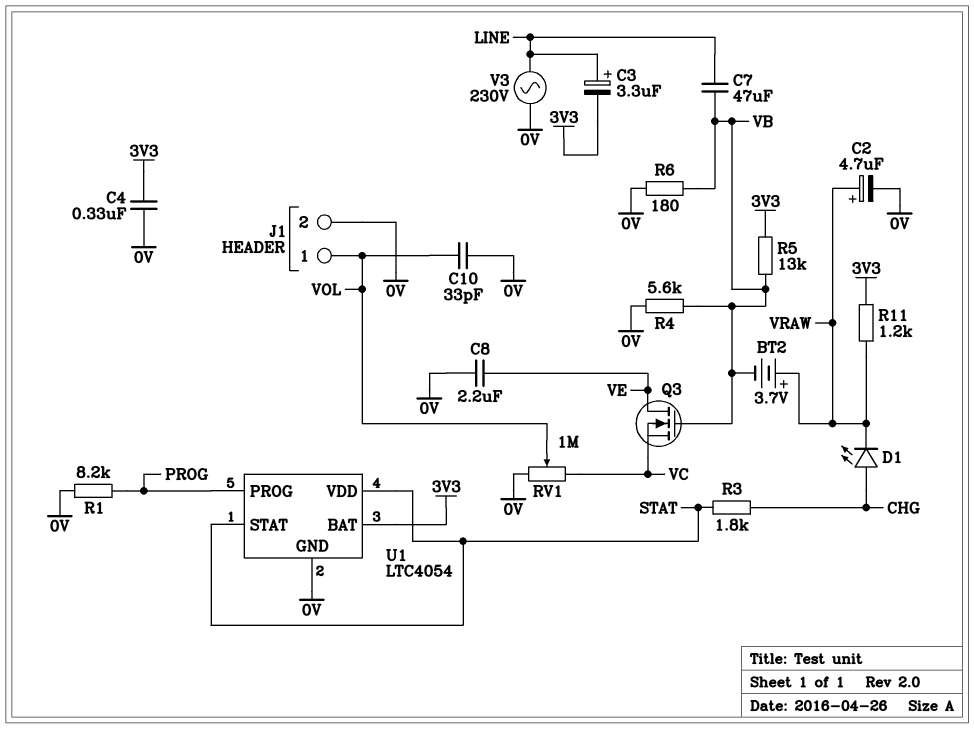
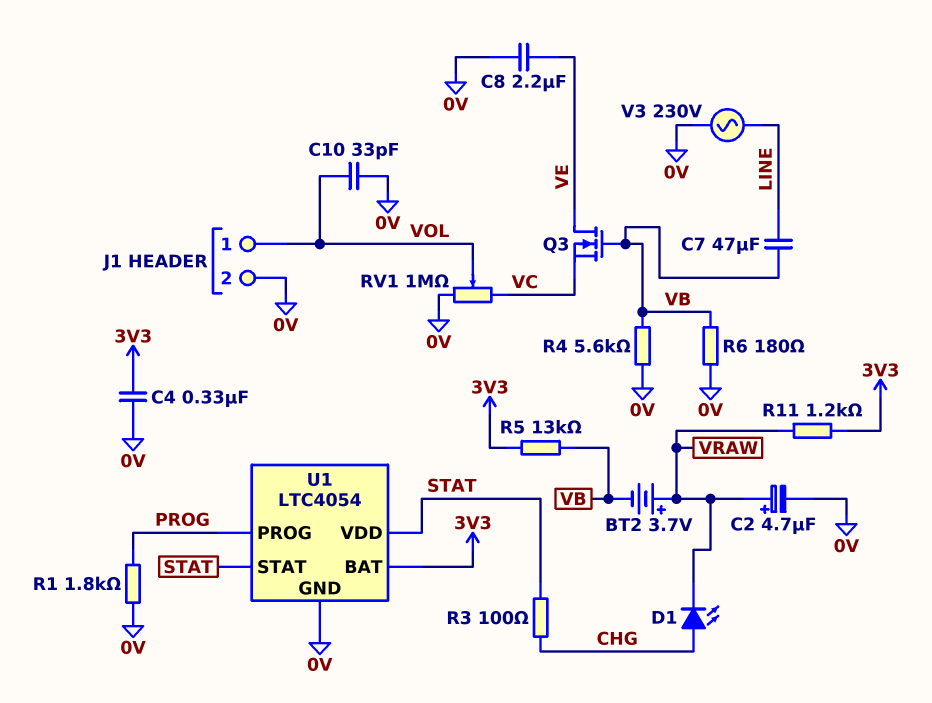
C3: 3.3uF (plus LINE, minus 3V3) -> none
R1: 8.2k (0V, PROG) -> 1.8k (0V, PROG)
R3: 1.8k (CHG, STAT) -> 100 (CHG, STAT)

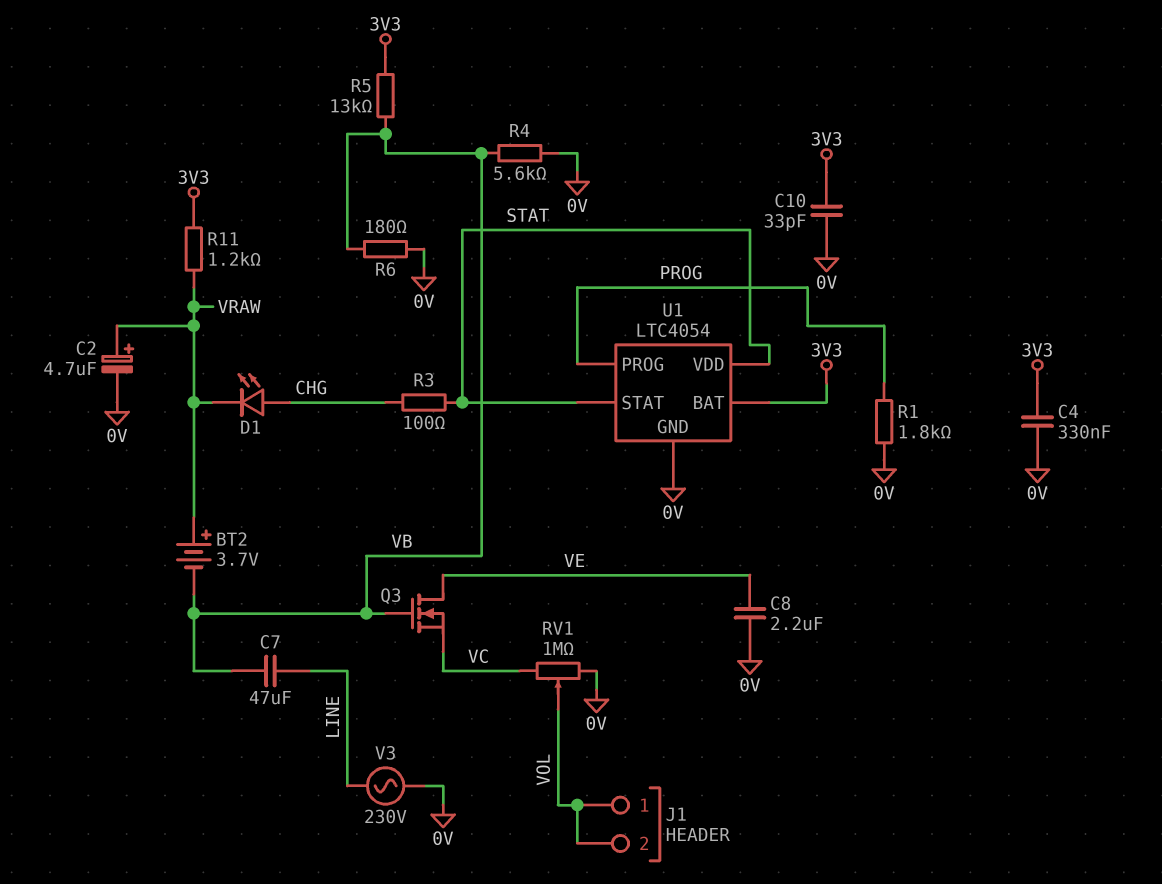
C10: 33pF (0V, VOL) -> 33pF (0V, 3V3)
J1 pin 2: 0V -> VOL

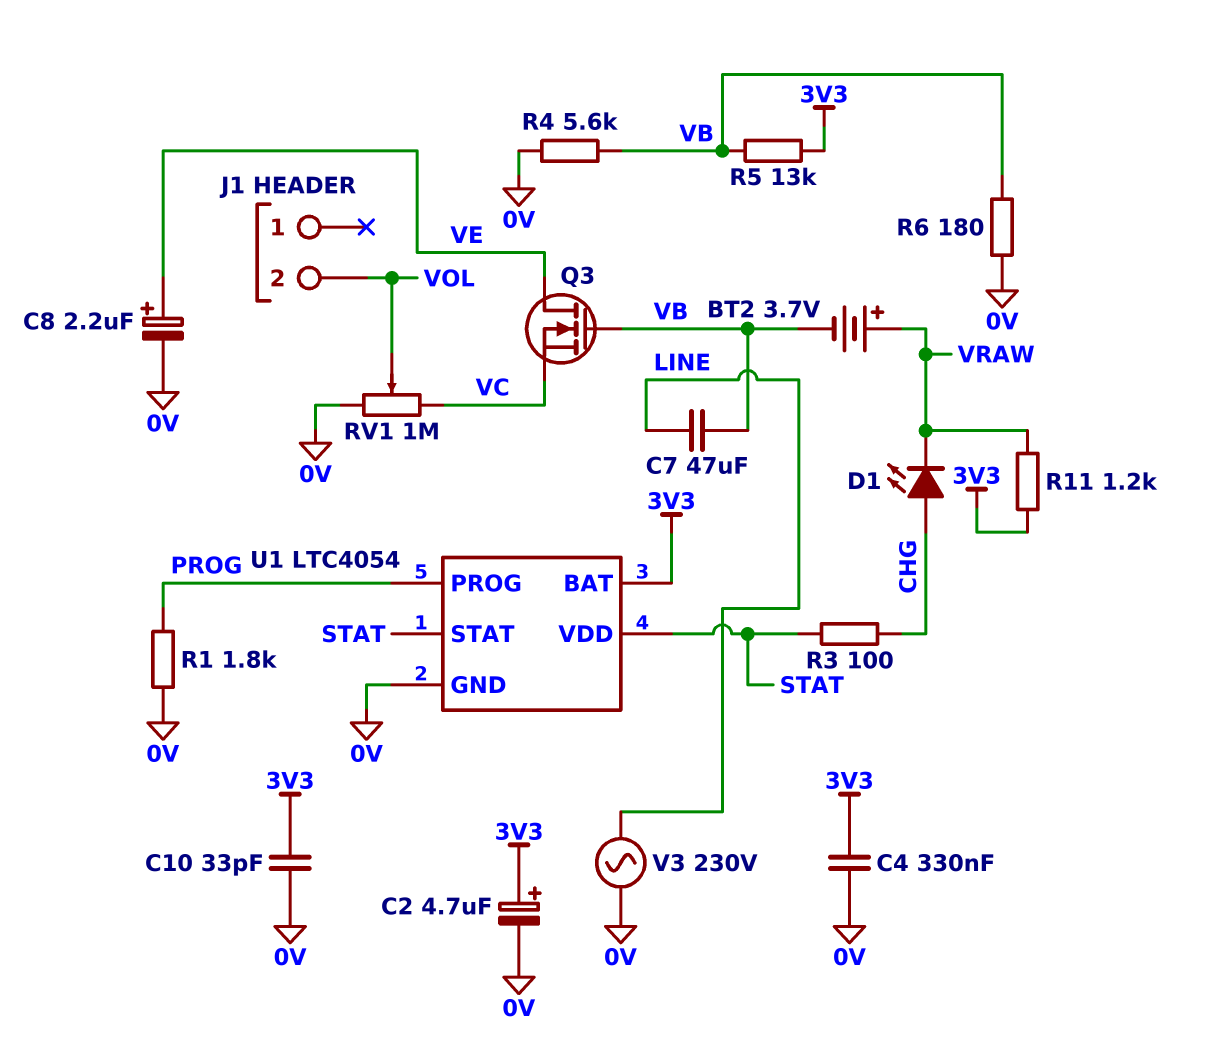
C2: 4.7uF (plus VRAW, minus 0V) -> 4.7uF (plus 3V3, minus 0V)
C8: 2.2uF (0V, VE) -> 2.2uF (plus VE, minus 0V)
J1 pin 1: VOL -> none

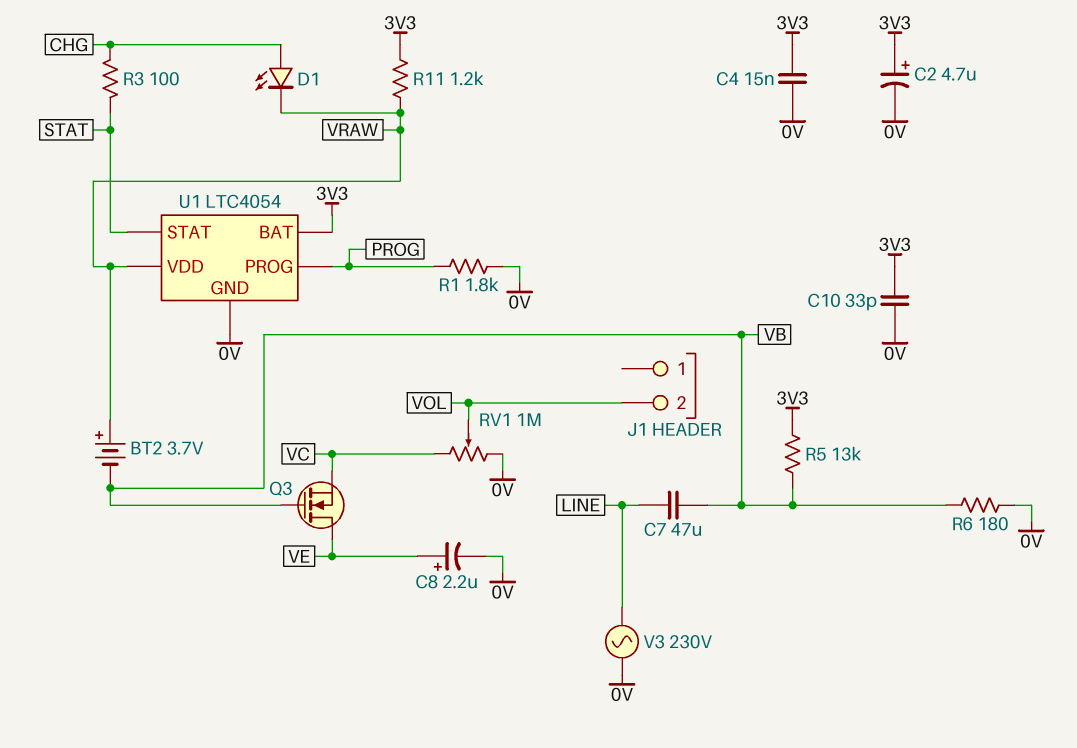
C4: 330nF (0V, 3V3) -> 15nF (0V, 3V3)
R4: 5.6k (0V, VB) -> none
U1 pin VDD: STAT -> VRAW

